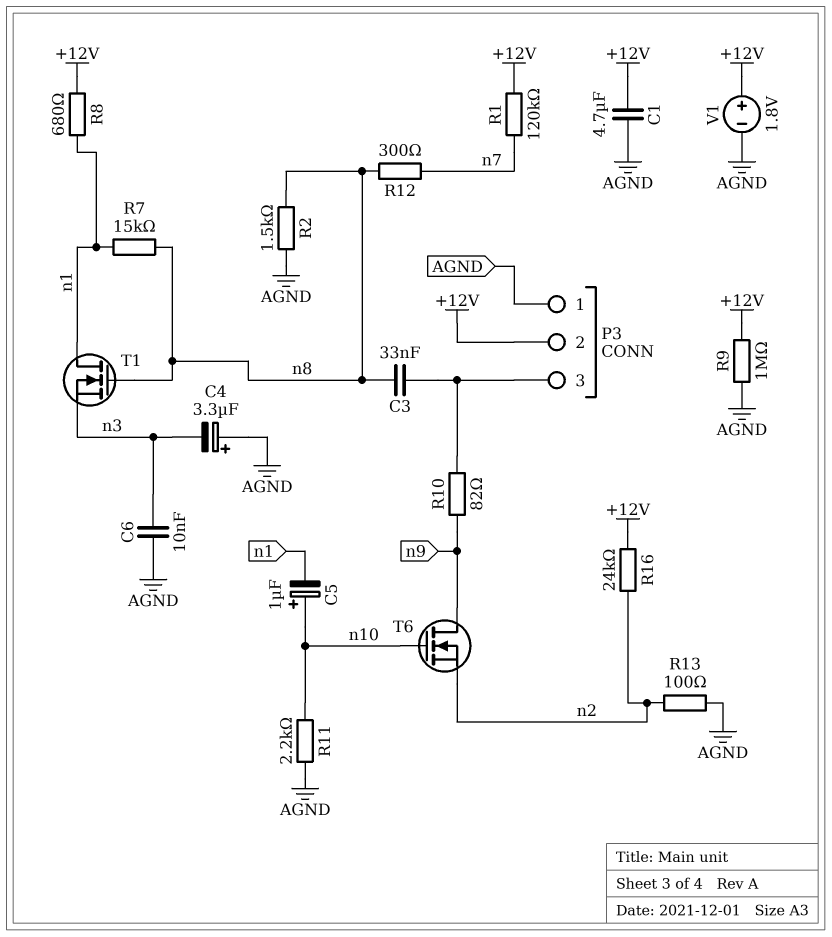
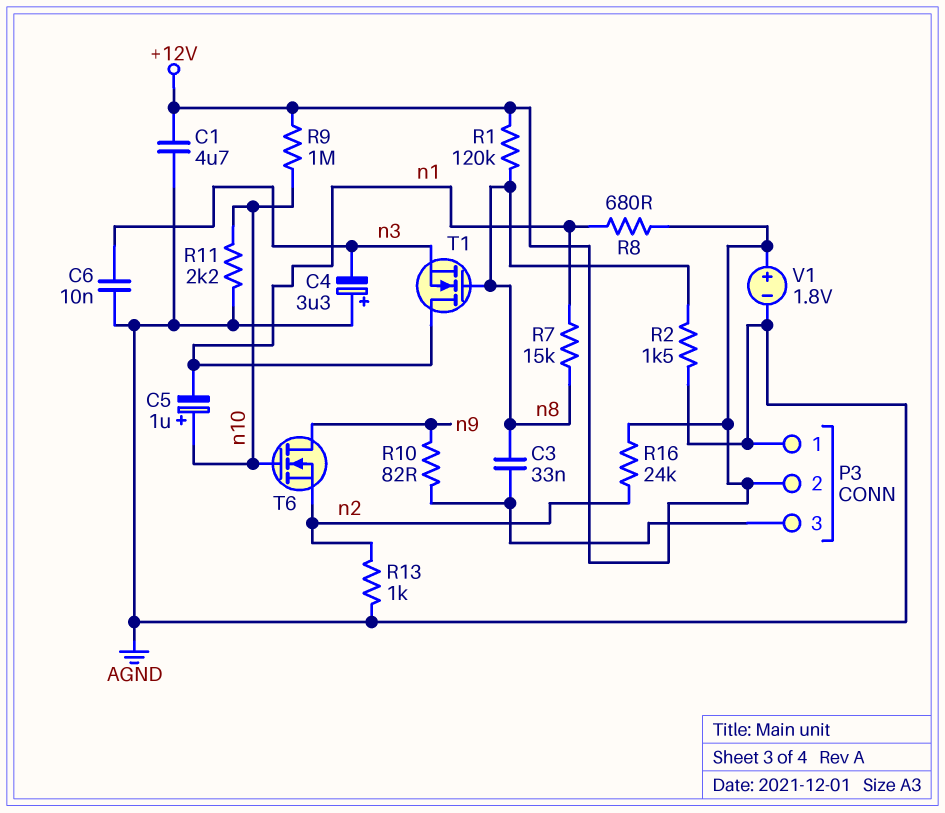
R1: 120k (+12V, n7) -> 120k (+12V, n8)
R9: 1M (+12V, AGND) -> 1M (+12V, n10)
R12: 300 (n7, n8) -> none
R13: 100 (AGND, n2) -> 1k (AGND, n2)

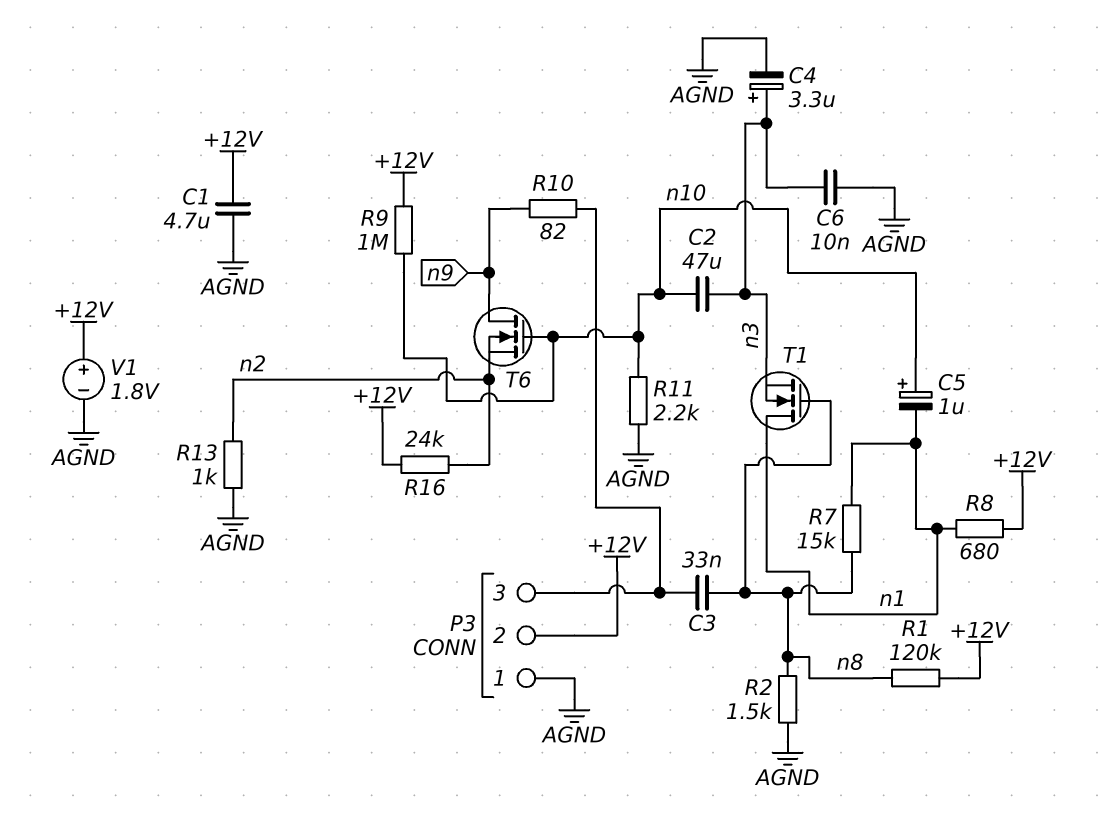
C2: none -> 47uF (n3, n10)
C4: 3.3uF (plus AGND, minus n3) -> 3.3uF (plus n3, minus AGND)

